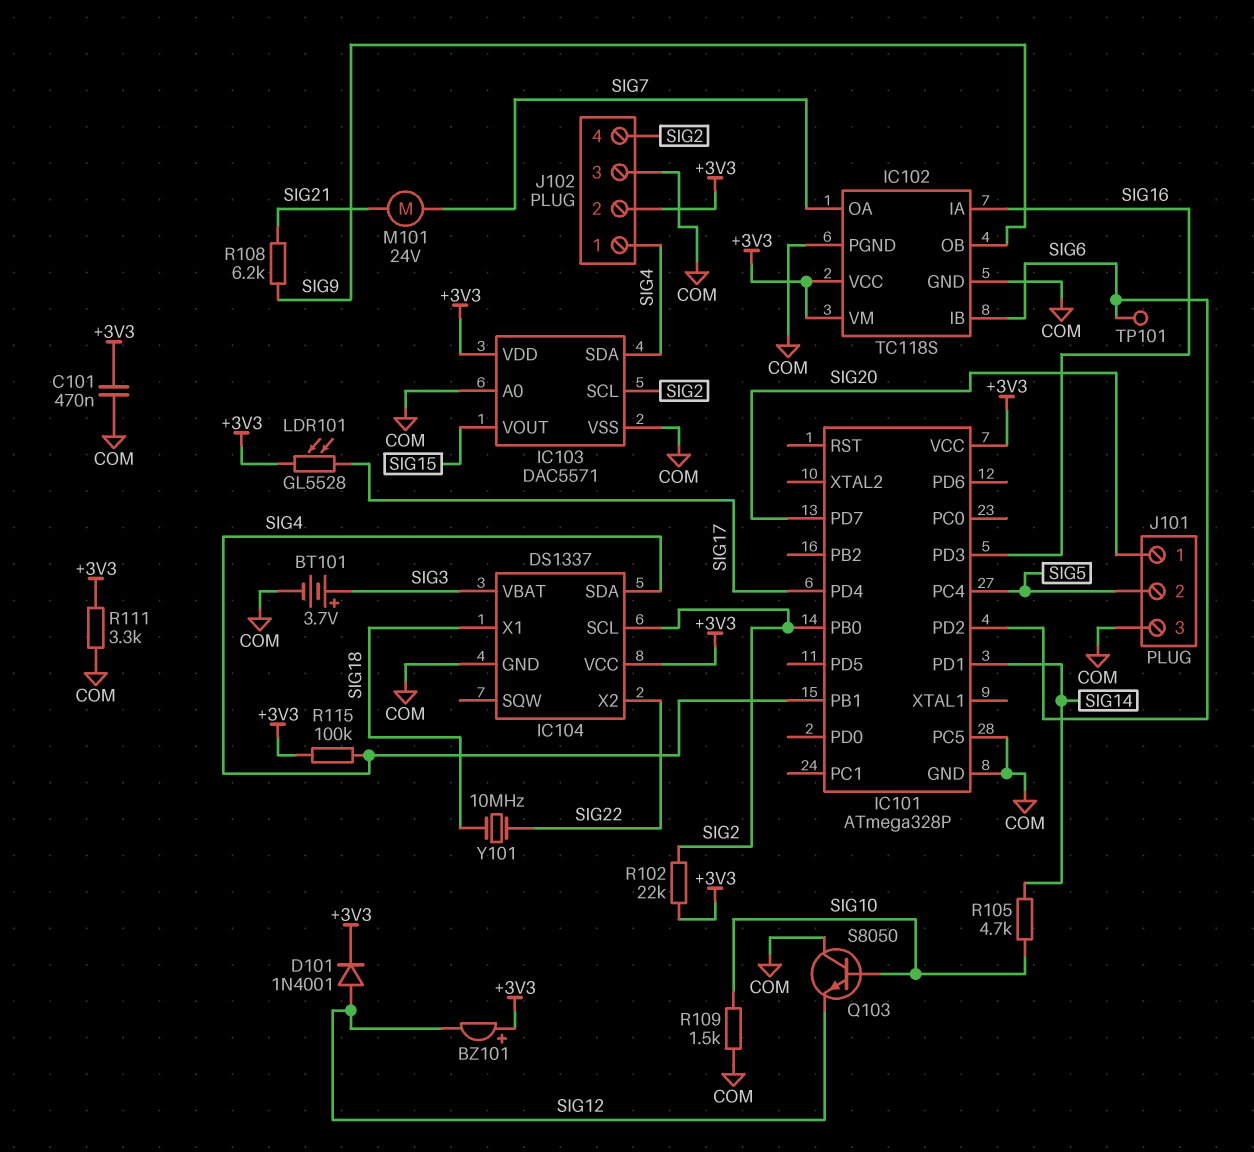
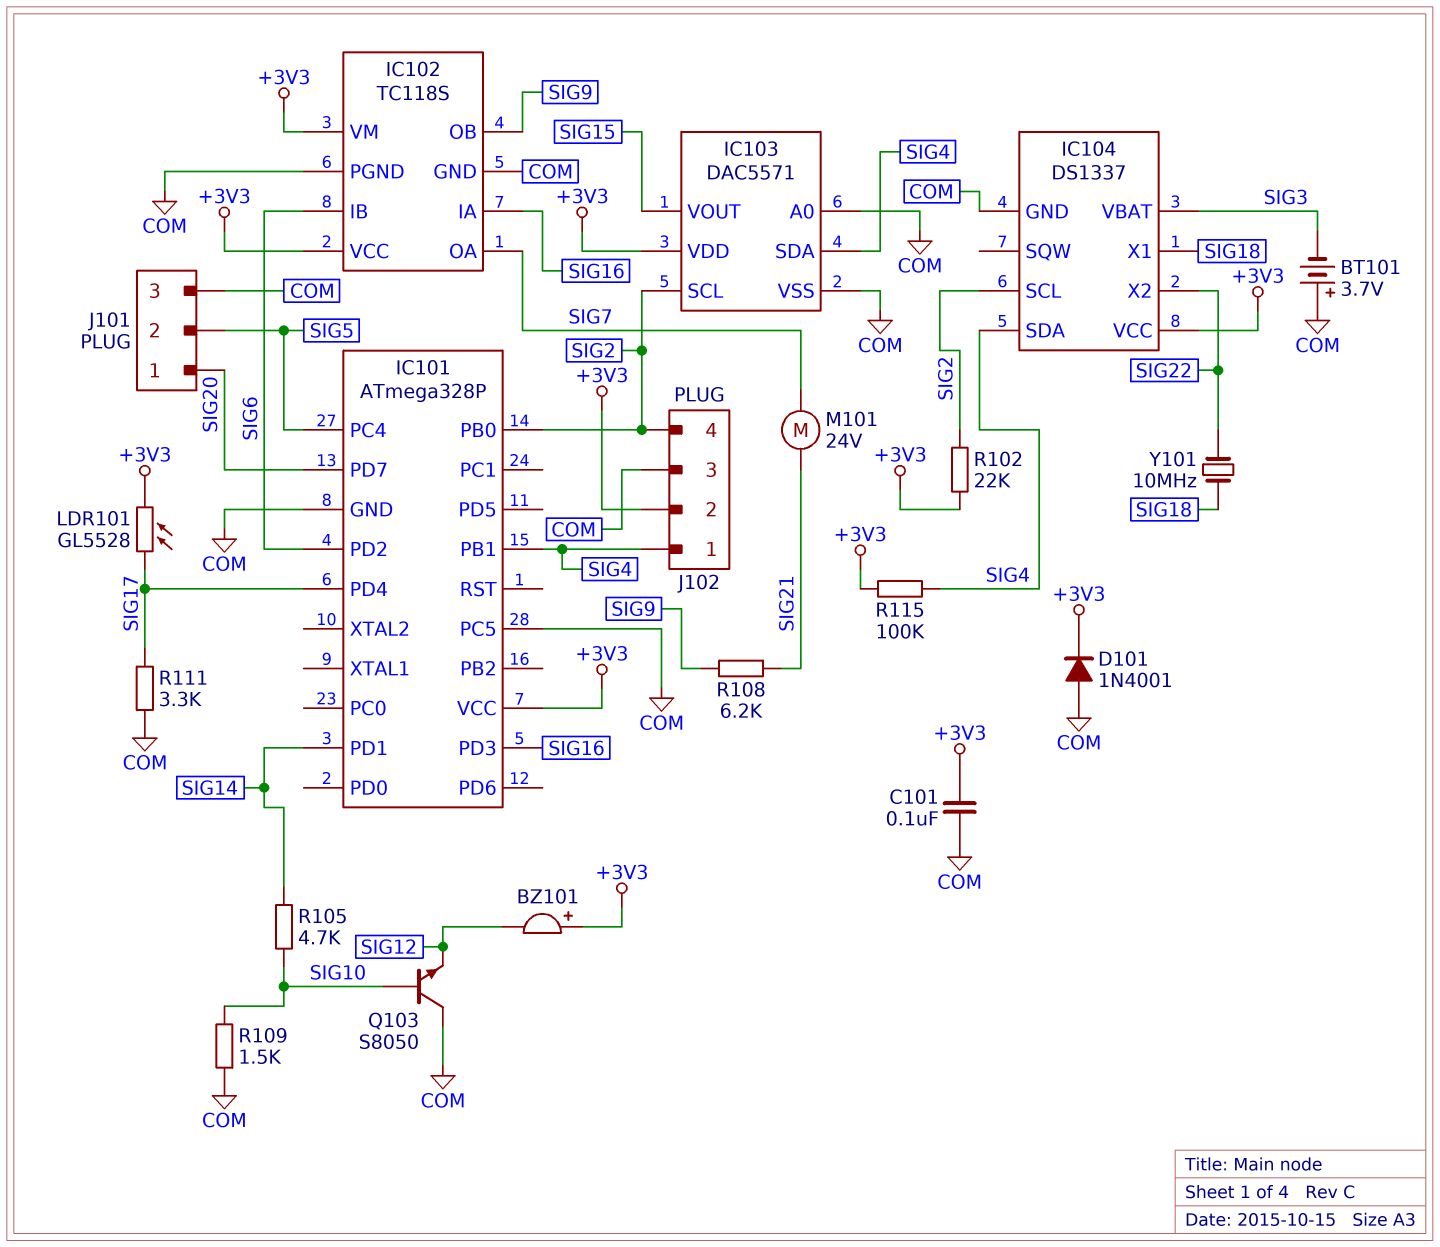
BT101: 3.7V (plus SIG3, minus COM) -> 3.7V (plus COM, minus SIG3)
C101: 470nF (+3V3, COM) -> 100nF (+3V3, COM)
D101: diode 1N4001 (A SIG12, K +3V3) -> diode 1N4001 (A COM, K +3V3)
R111: 3.3k (+3V3, COM) -> 3.3k (COM, SIG17)
TP101: test point (SIG6) -> none

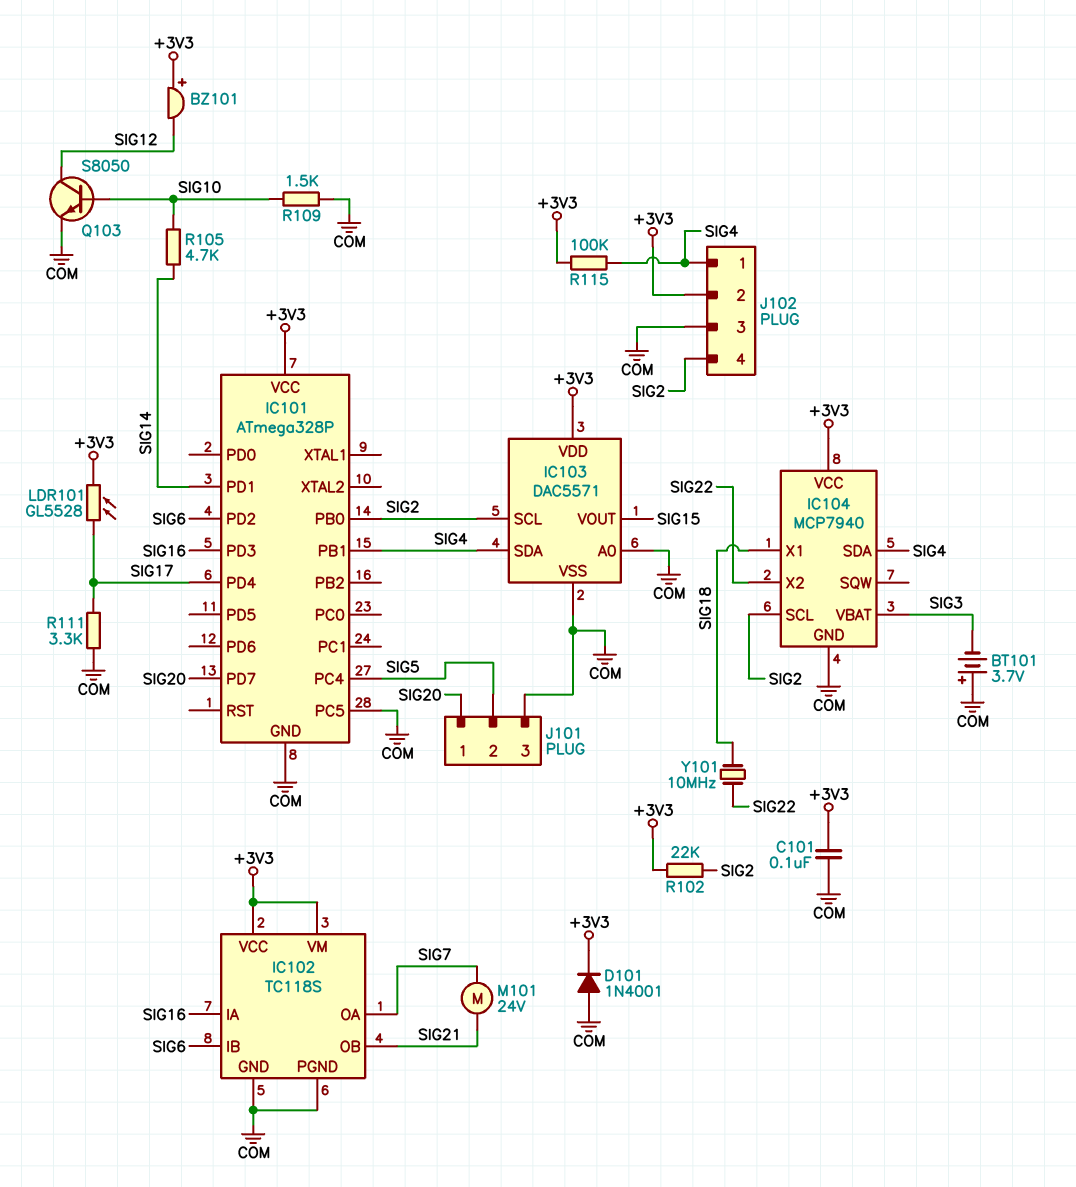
IC102 pin OB: SIG9 -> SIG21
IC104: DS1337 -> MCP7940
Q103: NPN S8050 (B SIG10, C COM, E SIG12) -> NPN S8050 (B SIG10, C SIG12, E COM)
R108: 6.2k (SIG9, SIG21) -> none

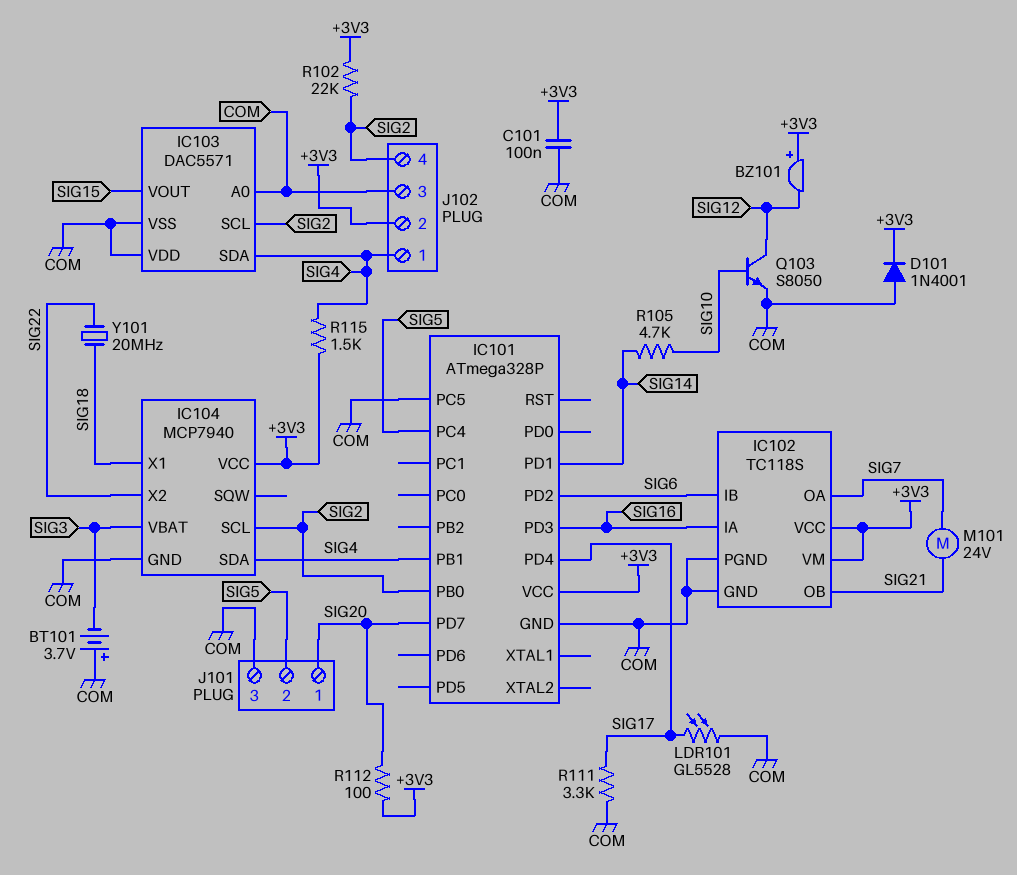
IC103 pin VDD: +3V3 -> COM
LDR101: GL5528 (+3V3, SIG17) -> GL5528 (COM, SIG17)
R109: 1.5k (COM, SIG10) -> none
R112: none -> 100 (+3V3, SIG20)
R115: 100k (+3V3, SIG4) -> 1.5k (+3V3, SIG4)
Y101: 10MHz (SIG18, SIG22) -> 20MHz (SIG18, SIG22)

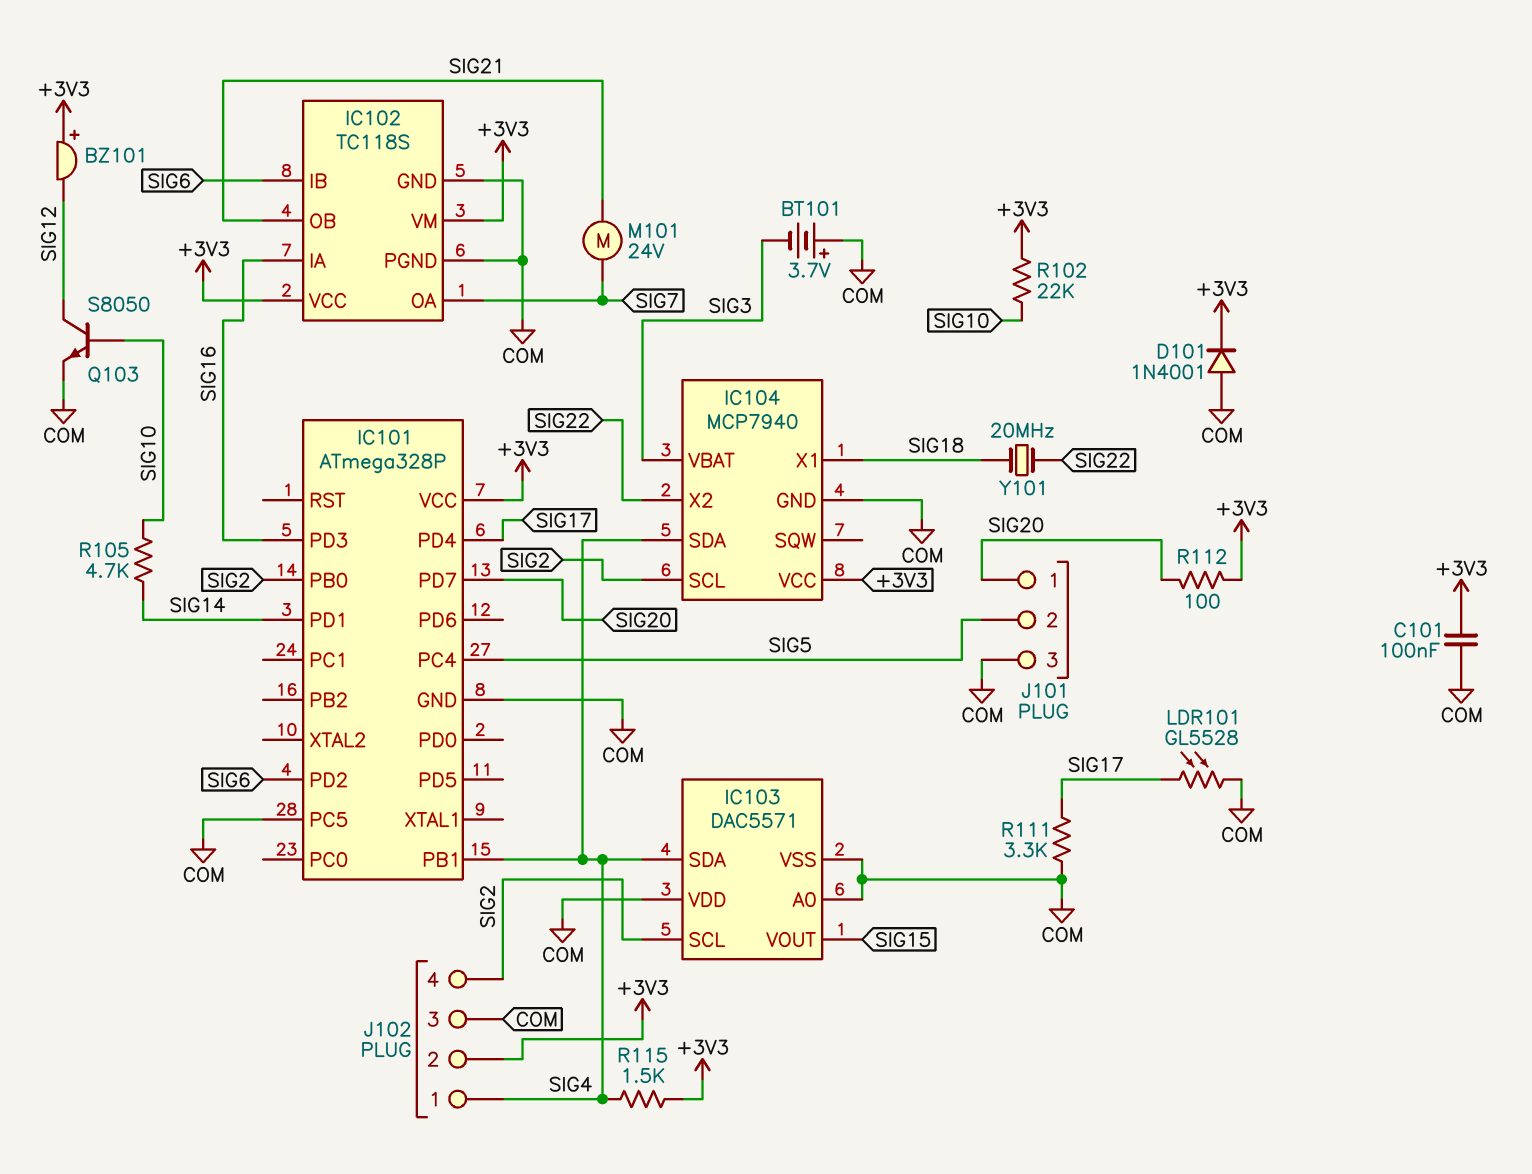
R102: 22k (+3V3, SIG2) -> 22k (+3V3, SIG10)

